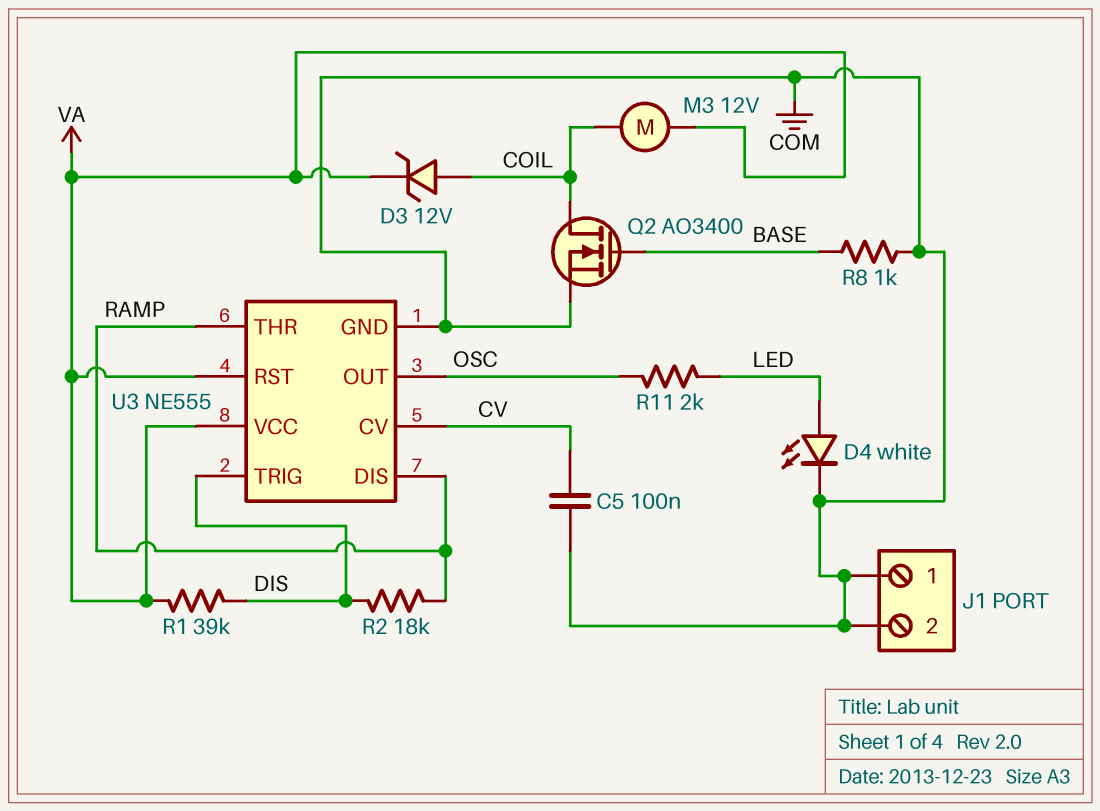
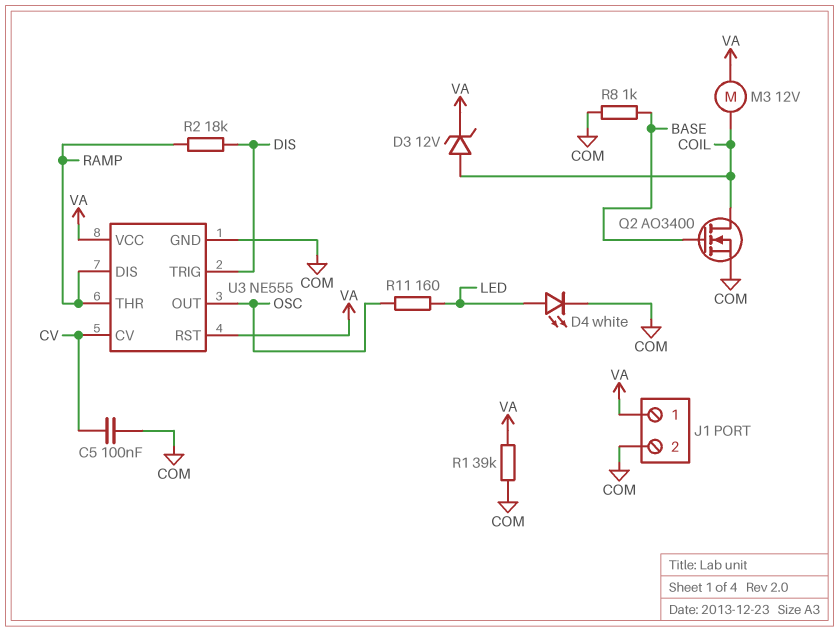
J1 pin 1: COM -> VA
R1: 39k (DIS, VA) -> 39k (COM, VA)
R11: 2k (LED, OSC) -> 160 (LED, OSC)

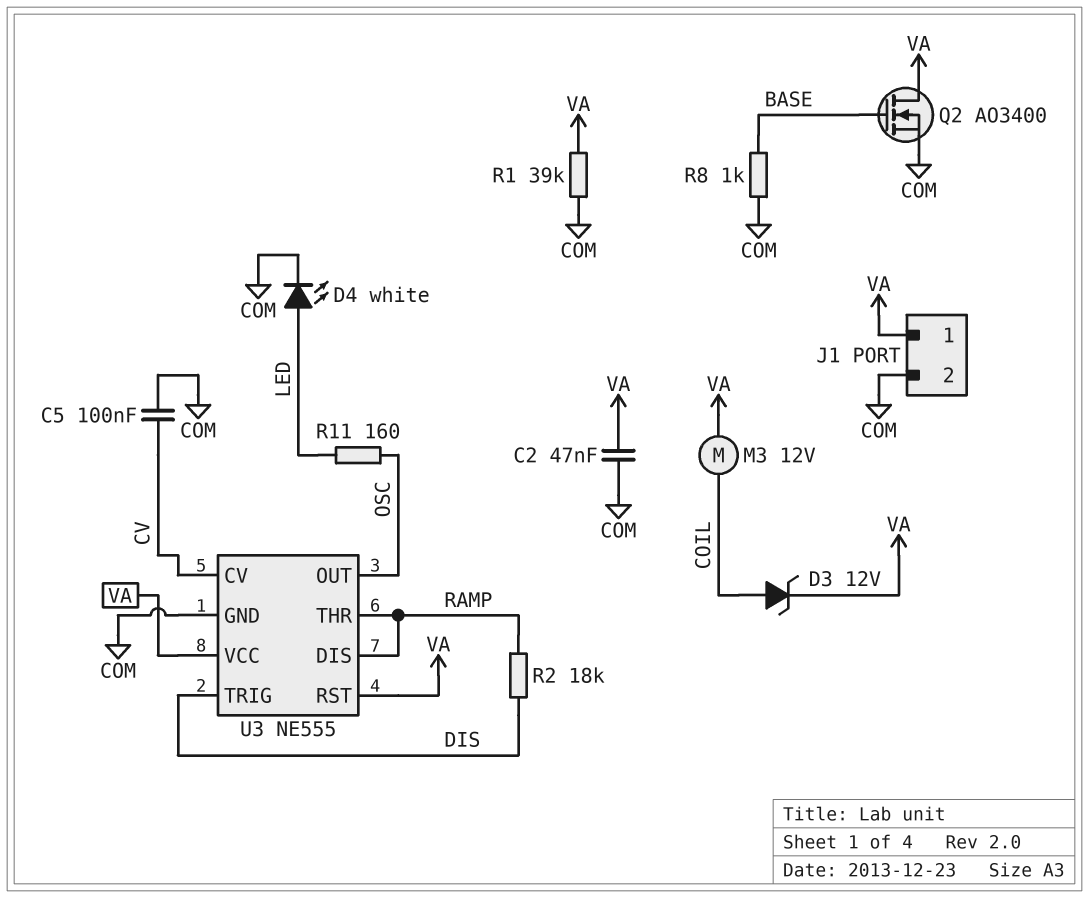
C2: none -> 47nF (COM, VA)
Q2: NMOS AO3400 (G BASE, D COIL, S COM) -> NMOS AO3400 (G BASE, D VA, S COM)

